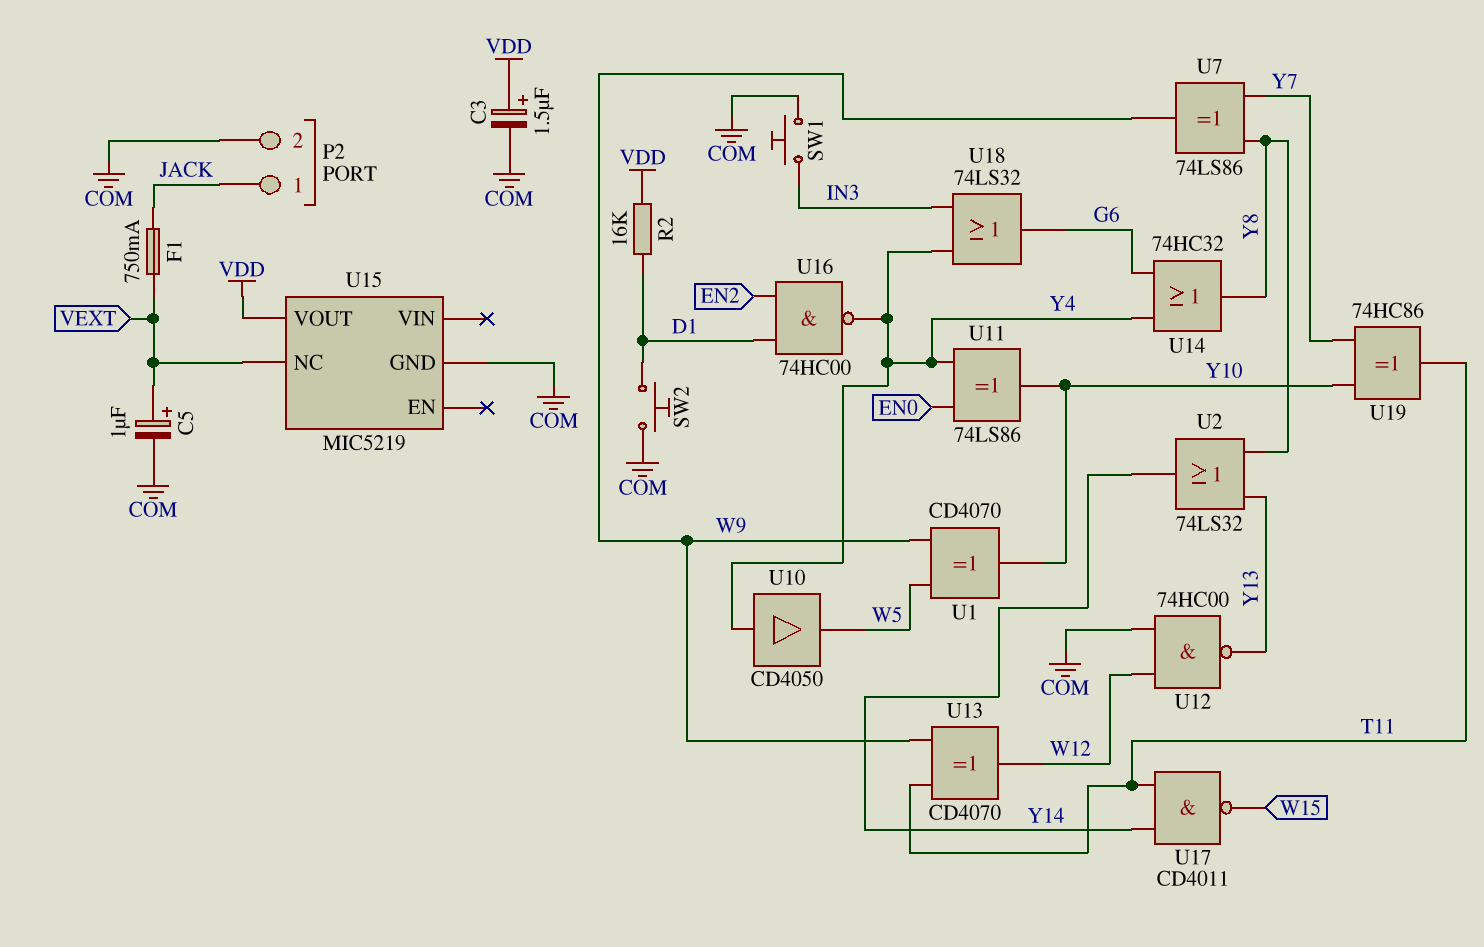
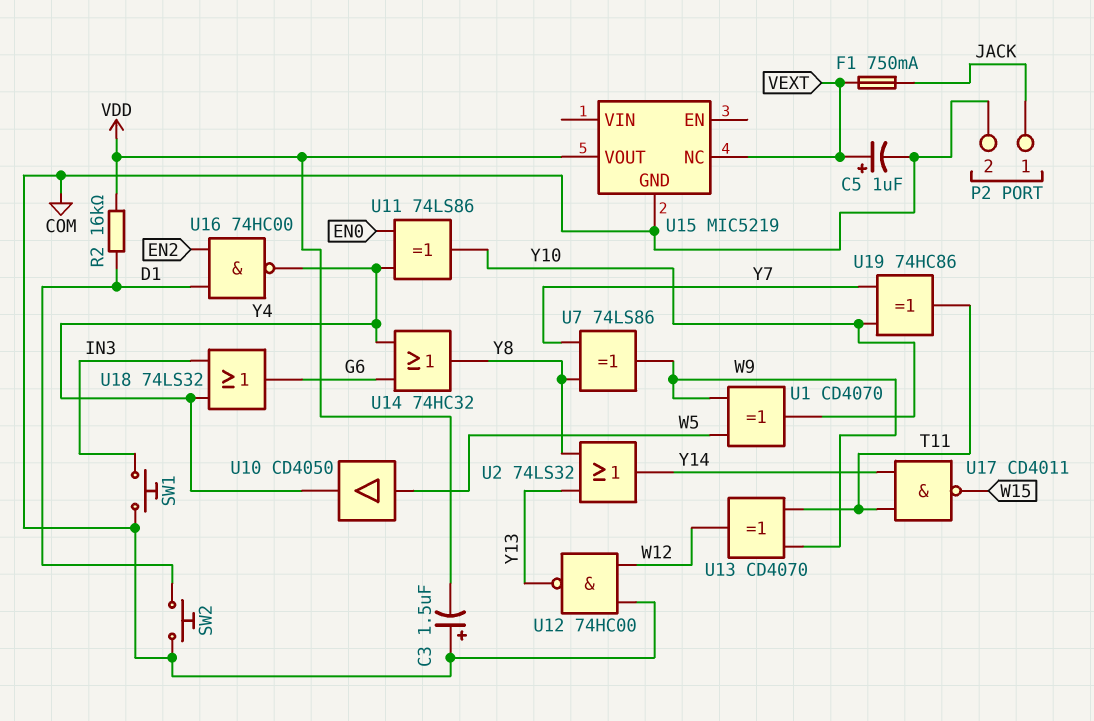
C3: 1.5uF (plus VDD, minus COM) -> 1.5uF (plus COM, minus VDD)
U10: buffer CD4050 (in Y4, out W5) -> buffer CD4050 (in W5, out Y4)

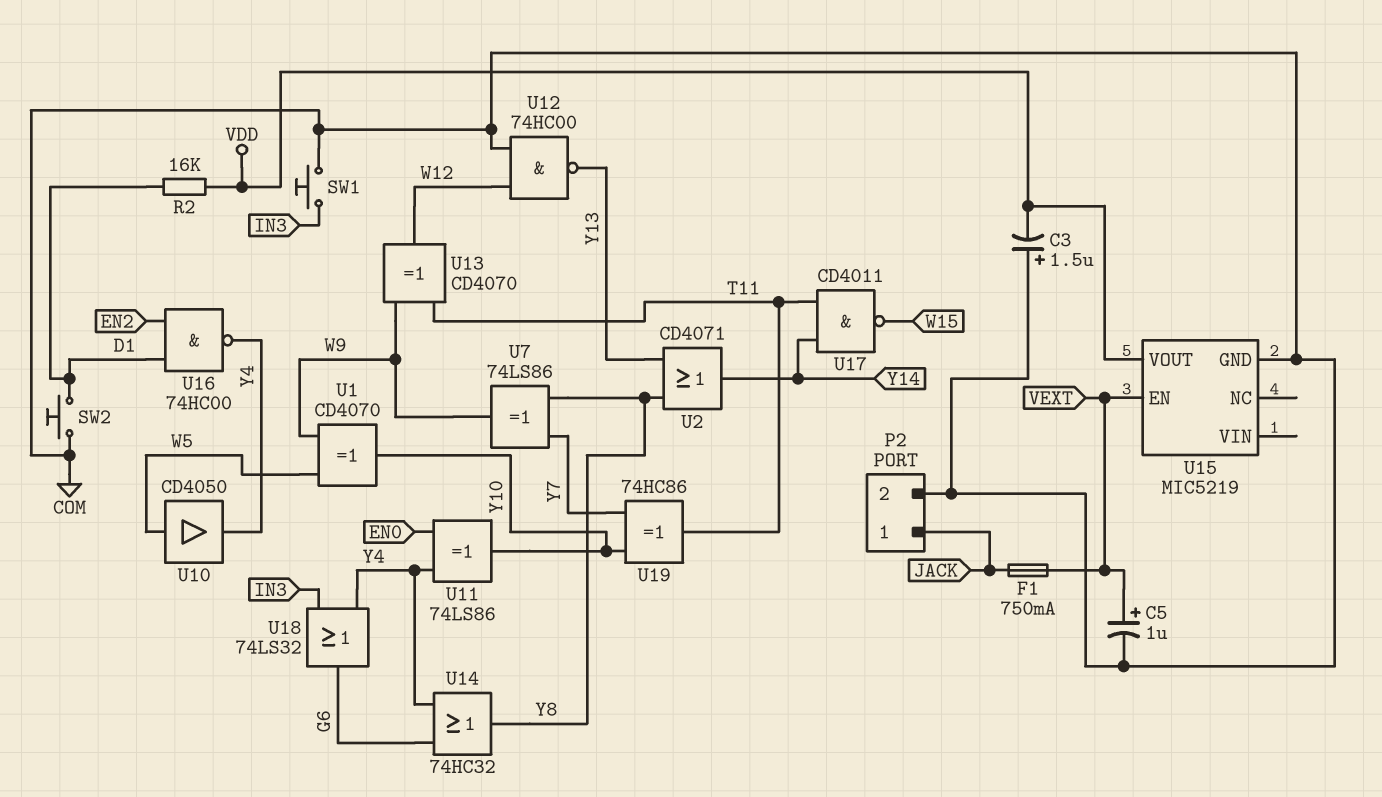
U2: OR 74LS32 (in Y8, in Y13, out Y14) -> OR CD4071 (in Y8, in Y13, out Y14)
U15 pin EN: none -> VEXT
U15 pin NC: VEXT -> none

